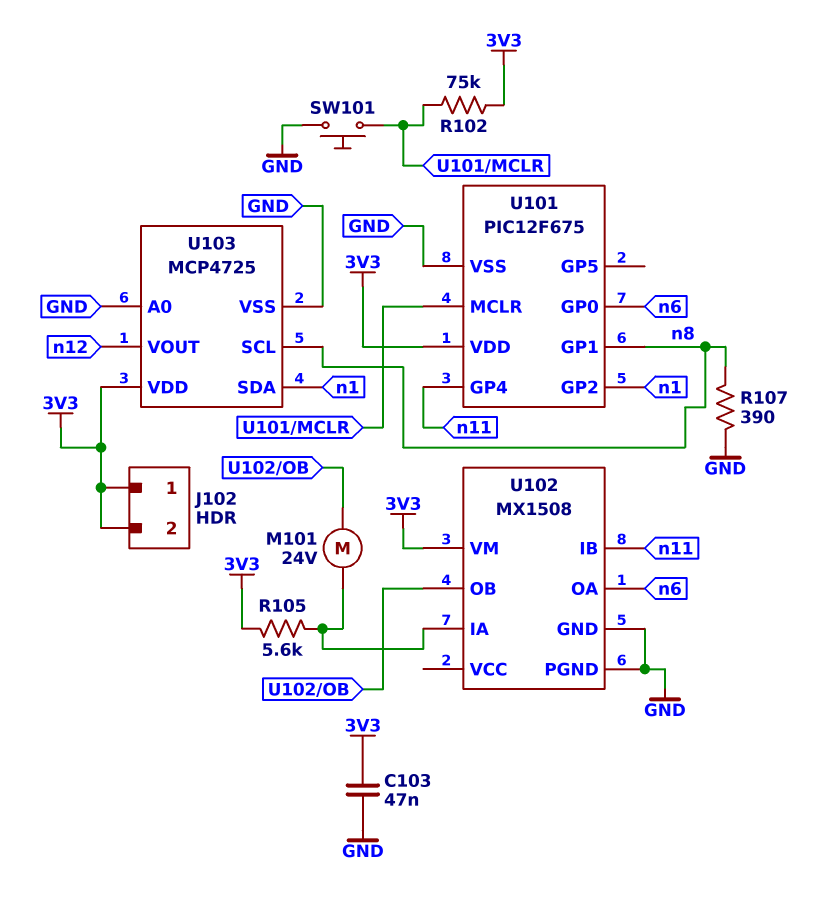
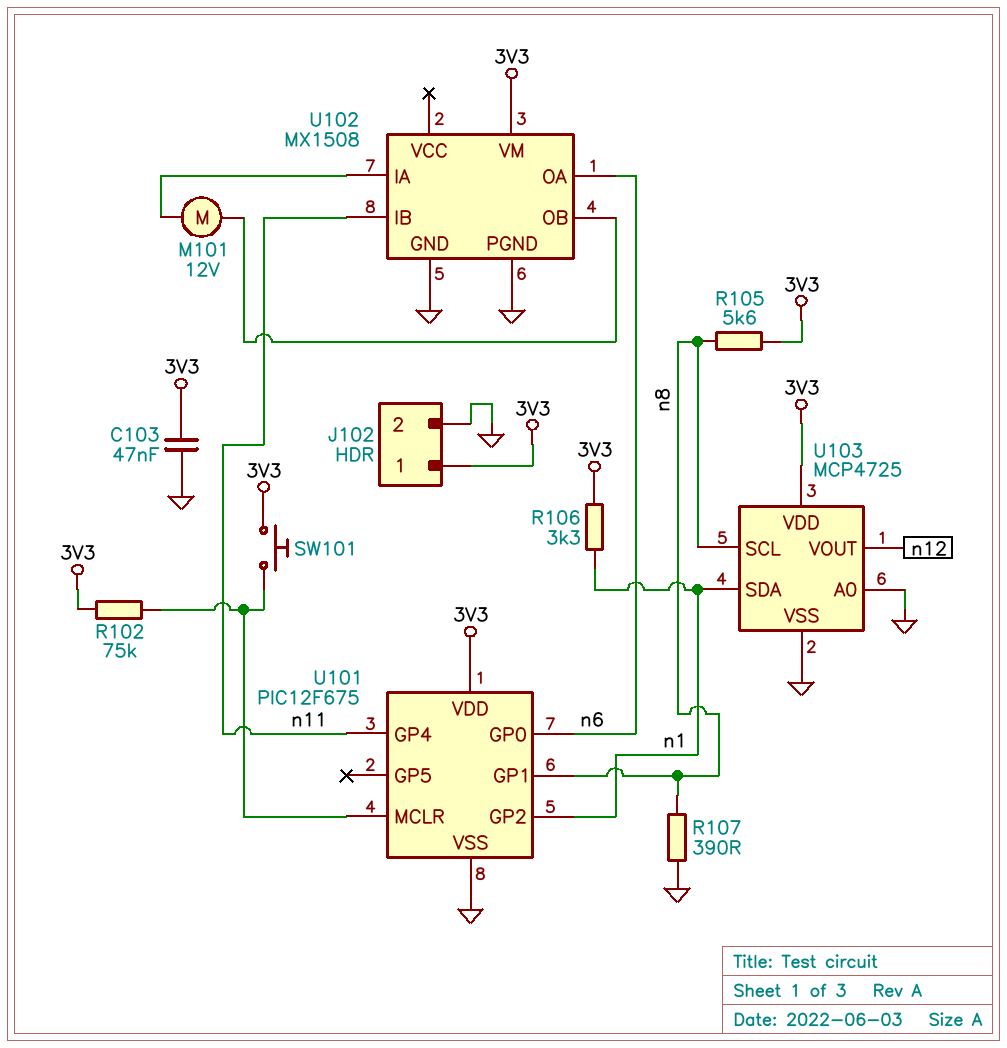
J102 pin 2: 3V3 -> GND
M101: motor 24V (U102/IA, U102/OB) -> motor 12V (U102/IA, U102/OB)
R105: 5.6k (3V3, U102/IA) -> 5.6k (3V3, n8)
R106: none -> 3.3k (3V3, n1)
SW101: button (GND, U101/MCLR) -> button (3V3, U101/MCLR)

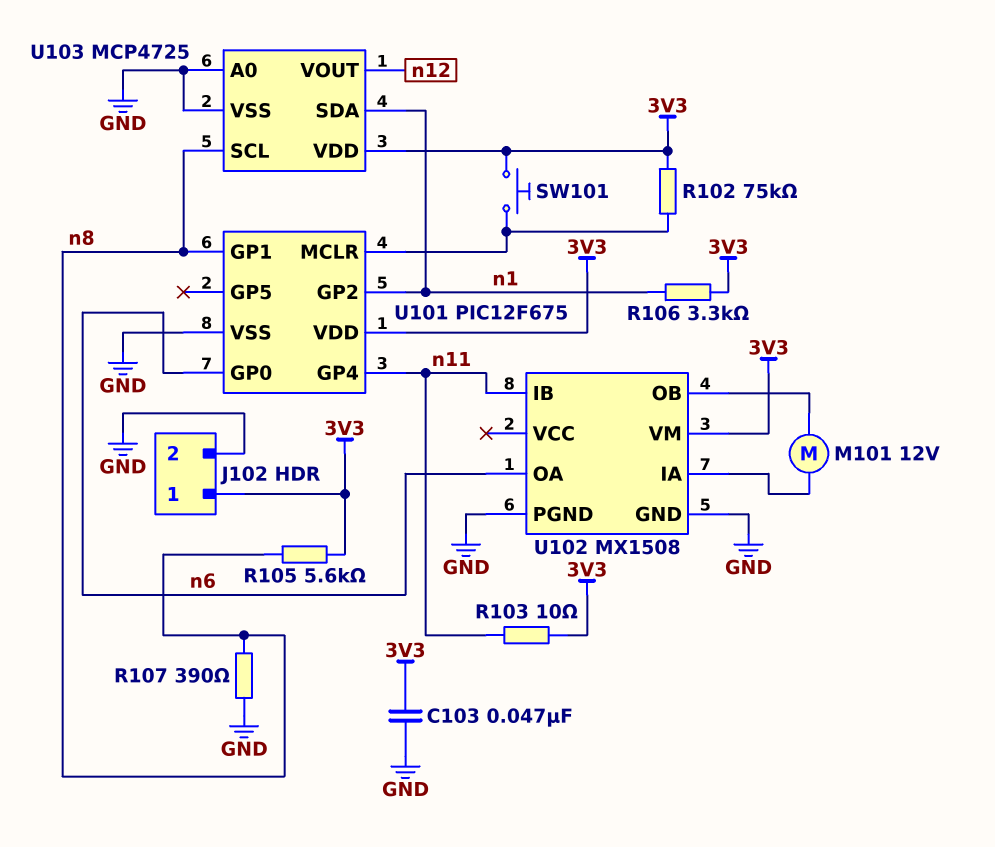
R103: none -> 10 (3V3, n11)

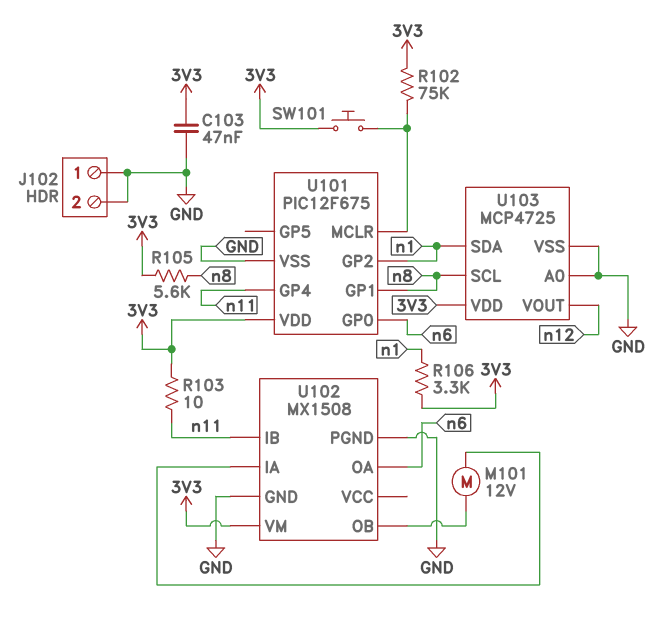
J102 pin 1: 3V3 -> GND
R107: 390 (GND, n8) -> none

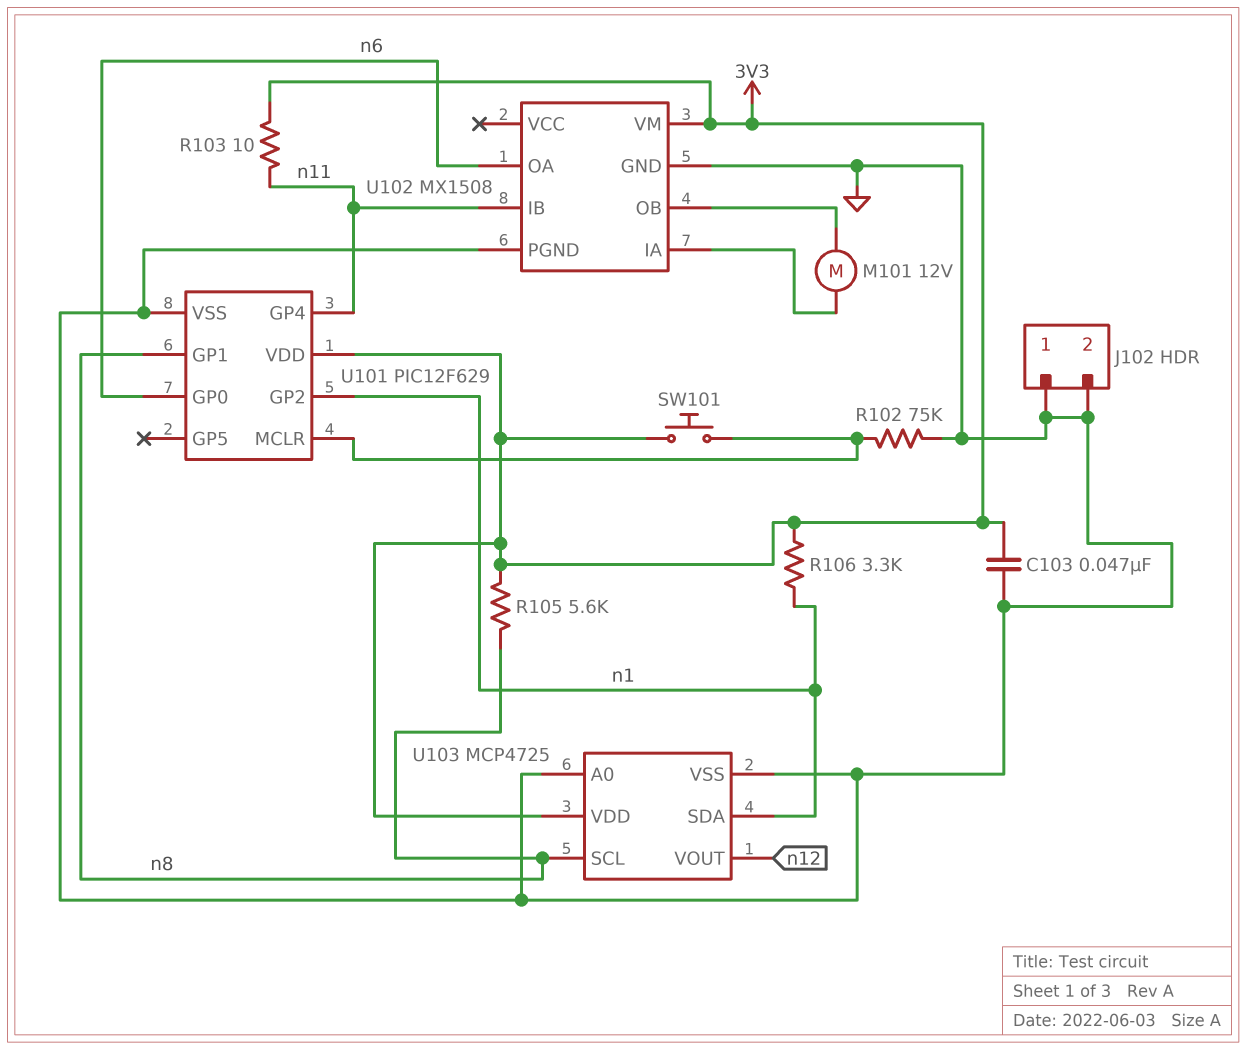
R102: 75k (3V3, U101/MCLR) -> 75k (GND, U101/MCLR)
U101: PIC12F675 -> PIC12F629

